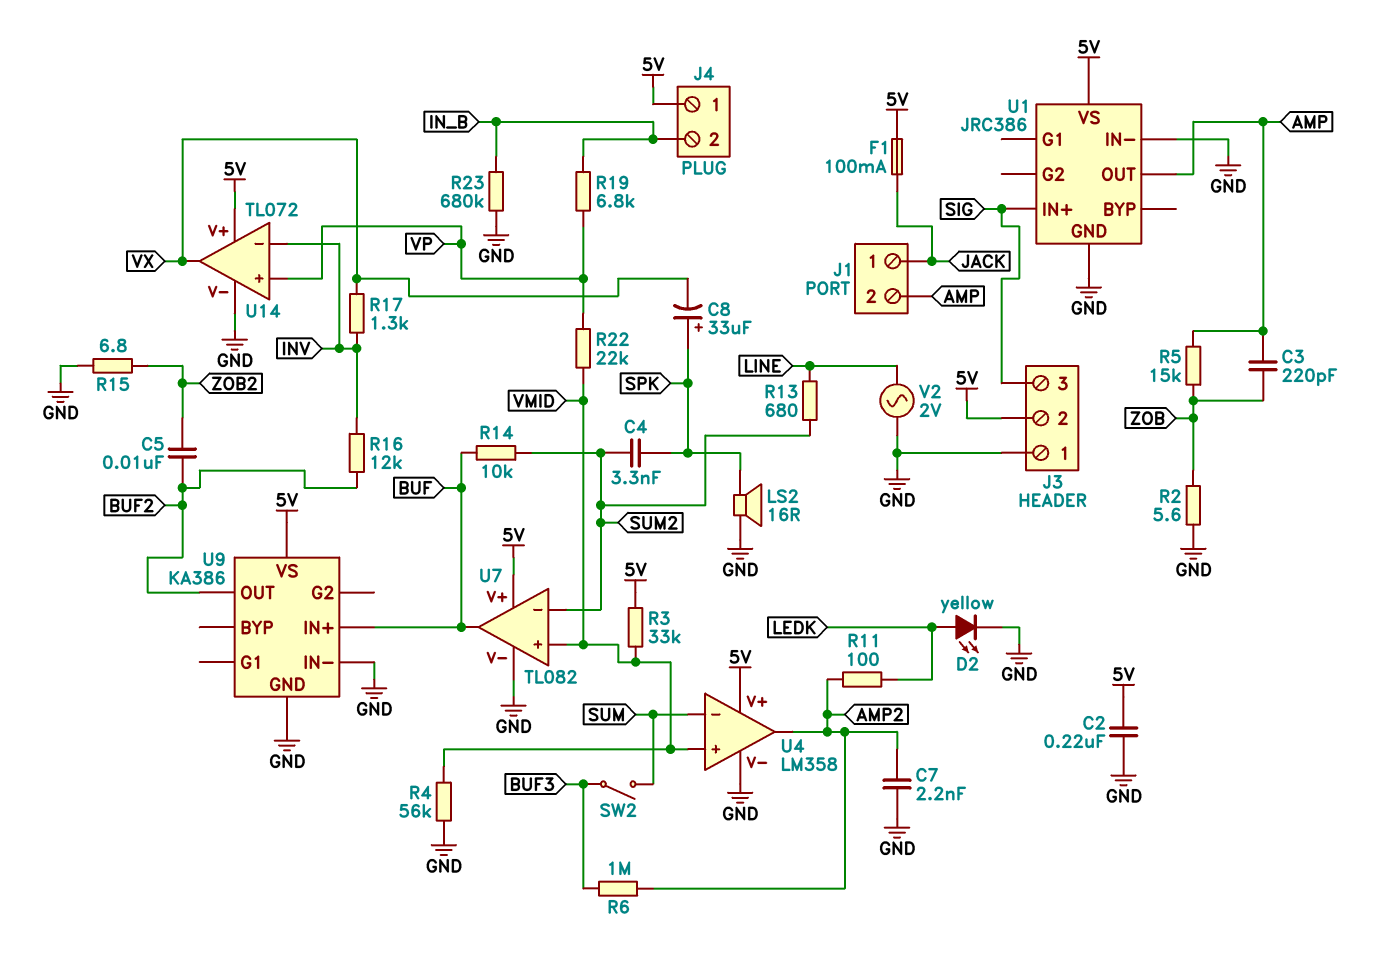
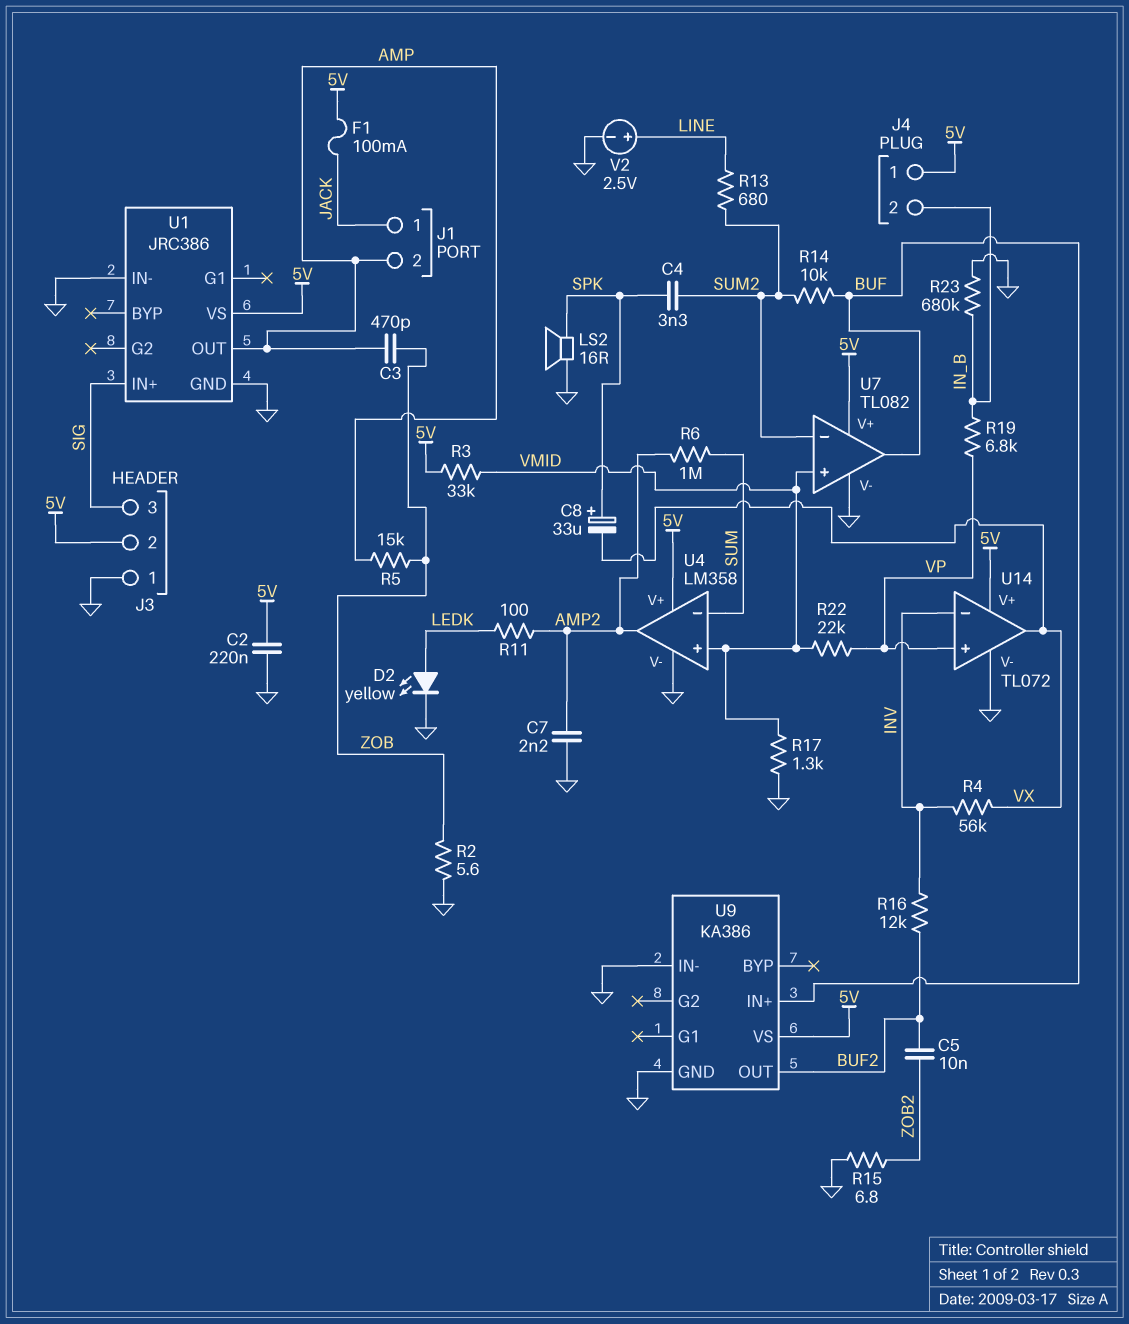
C3: 220pF (AMP, ZOB) -> 470pF (AMP, ZOB)
R4: 56k (GND, VMID) -> 56k (INV, VX)
R6: 1M (AMP2, BUF3) -> 1M (AMP2, SUM)
R17: 1.3k (INV, VX) -> 1.3k (GND, VMID)
SW2: switch (BUF3, SUM) -> none
V2: AC 2V (GND, LINE) -> 2.5V (plus LINE, minus GND)

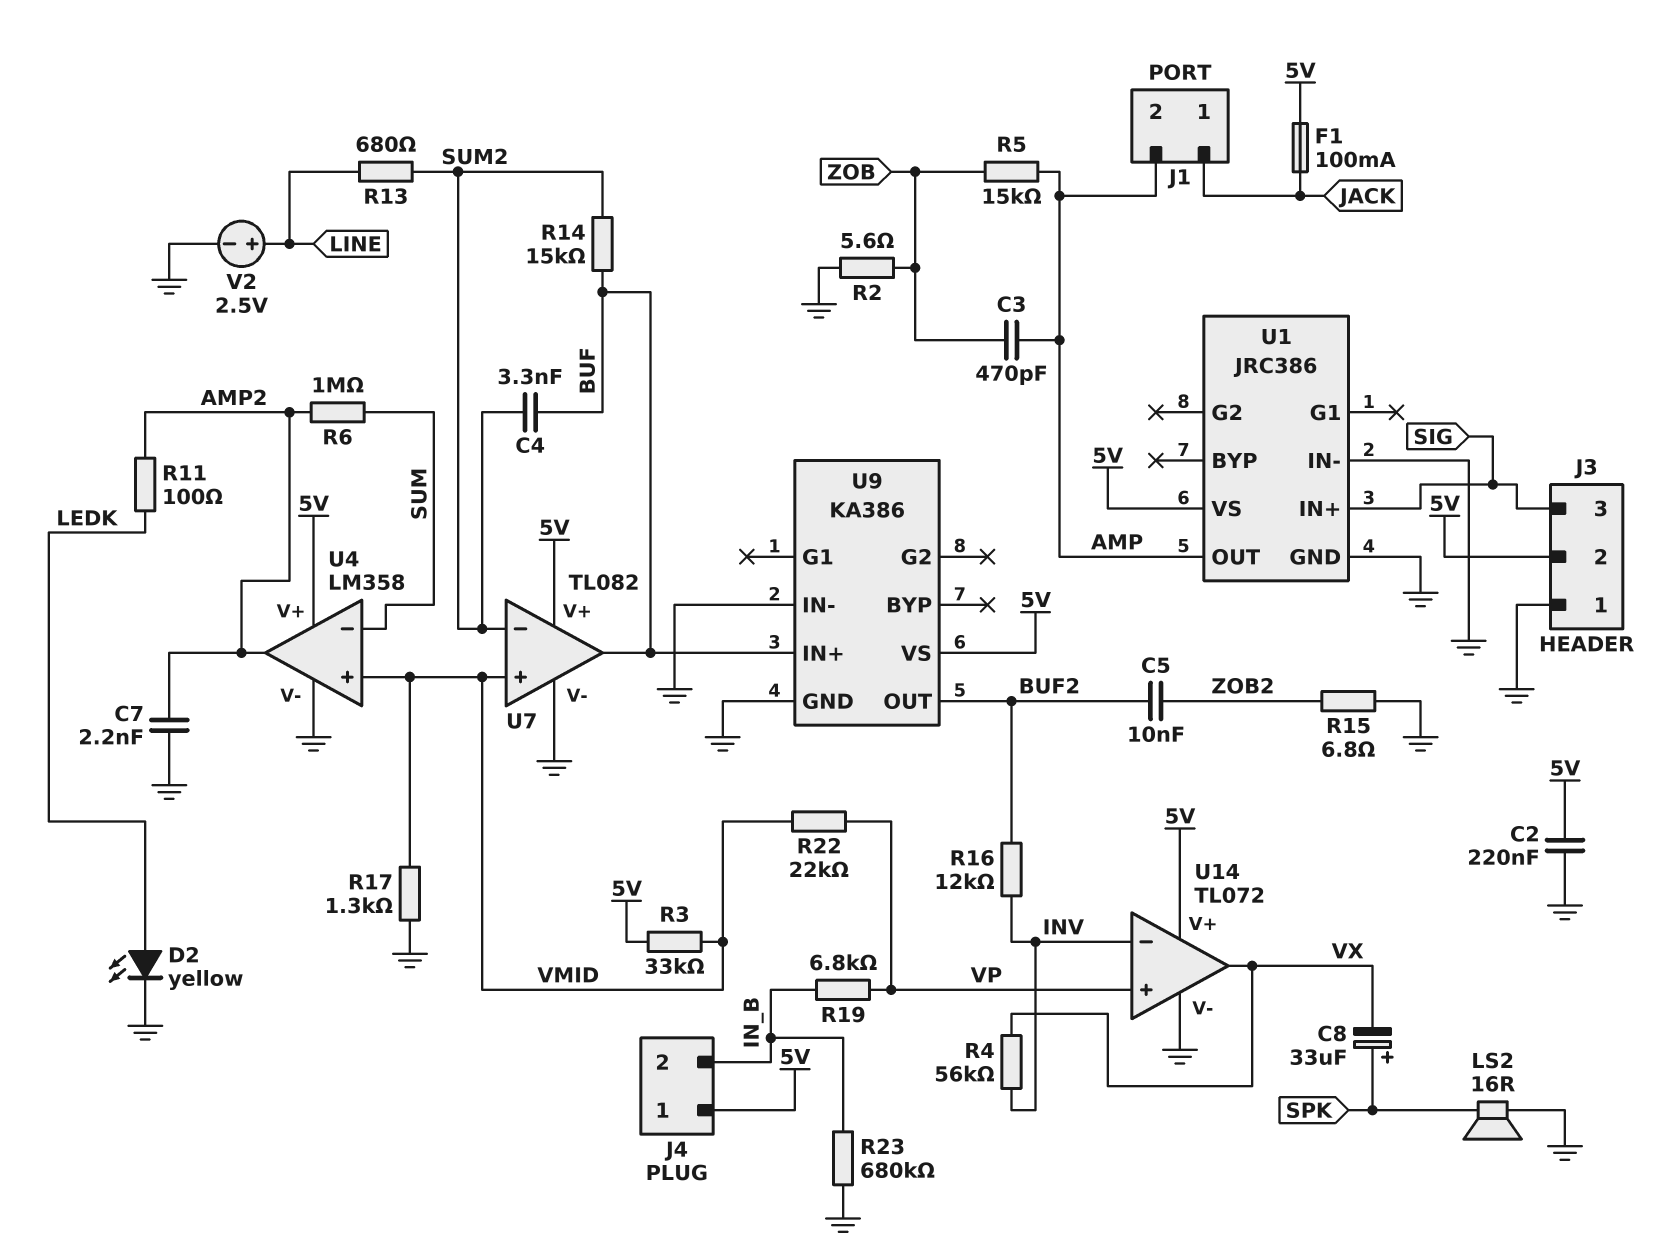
C4: 3.3nF (SPK, SUM2) -> 3.3nF (BUF, SUM2)
R14: 10k (BUF, SUM2) -> 15k (BUF, SUM2)

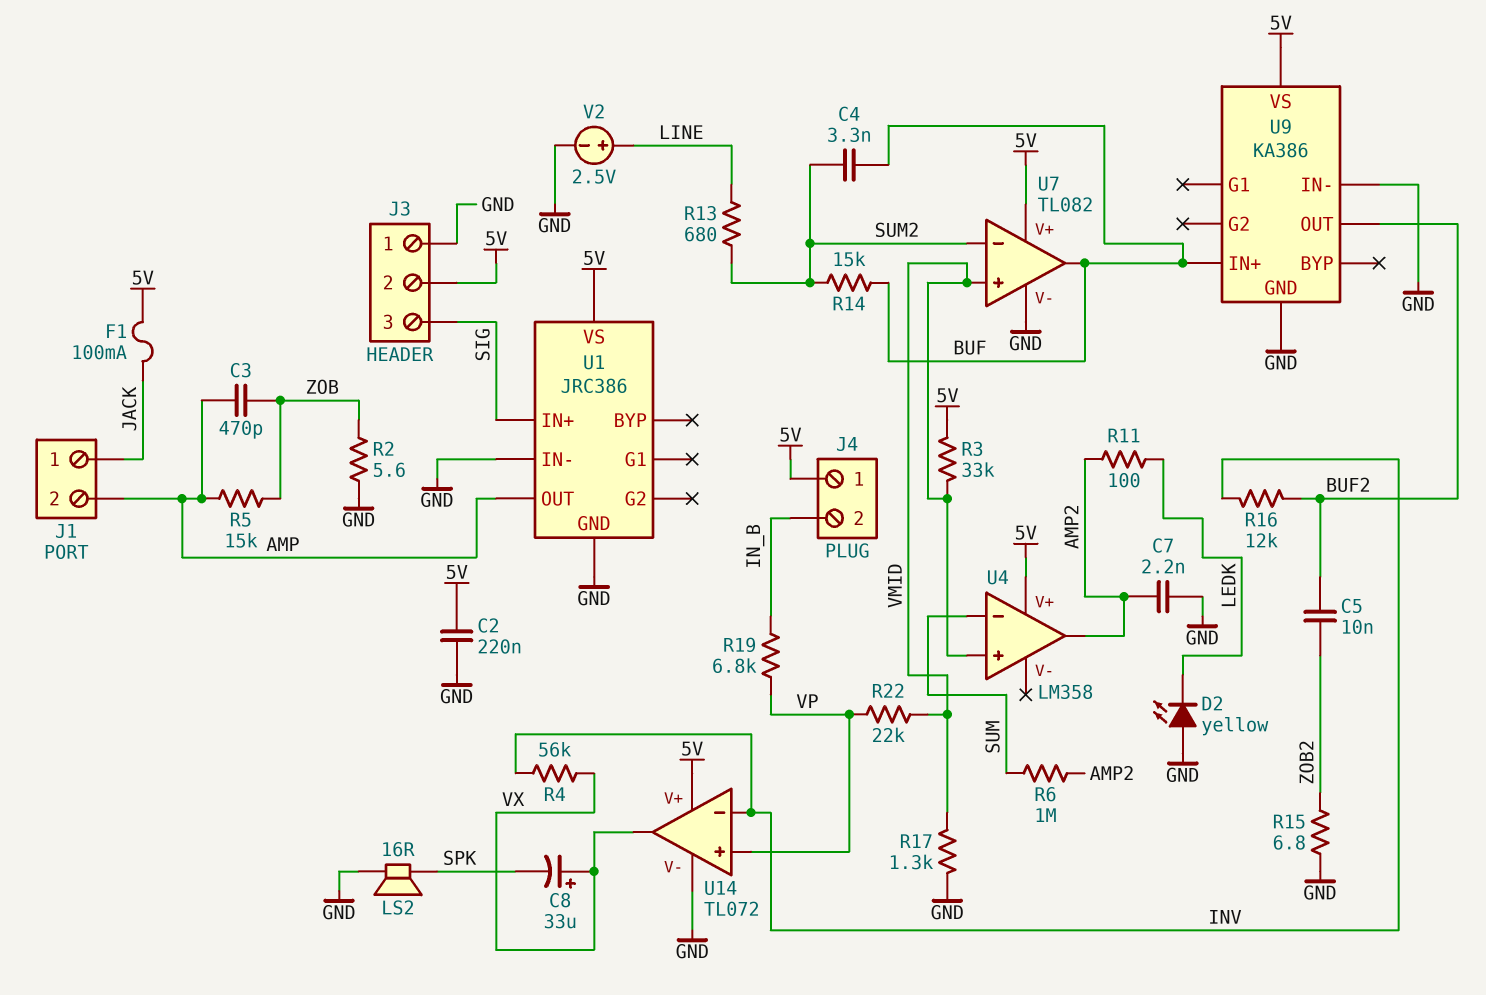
C8: 33uF (plus SPK, minus VX) -> 33uF (plus VX, minus SPK)
D2: LED yellow (A LEDK, K GND) -> LED yellow (A GND, K LEDK)
R23: 680k (GND, IN_B) -> none
U4 pin V-: GND -> none

